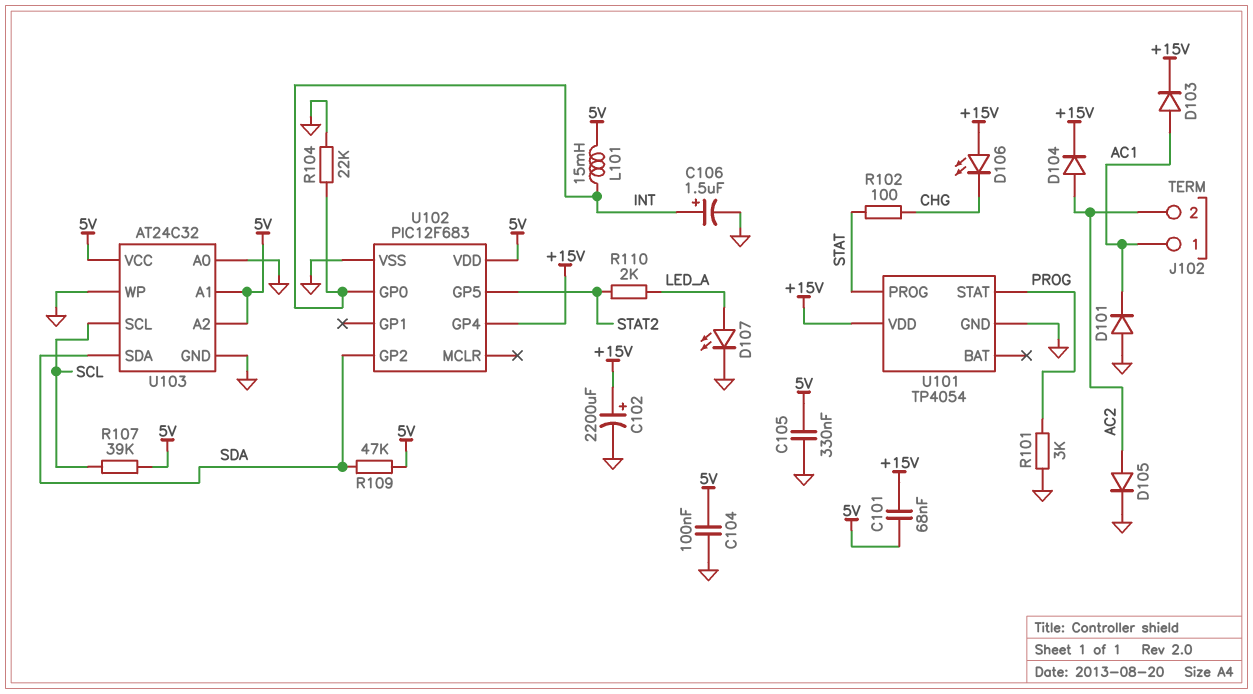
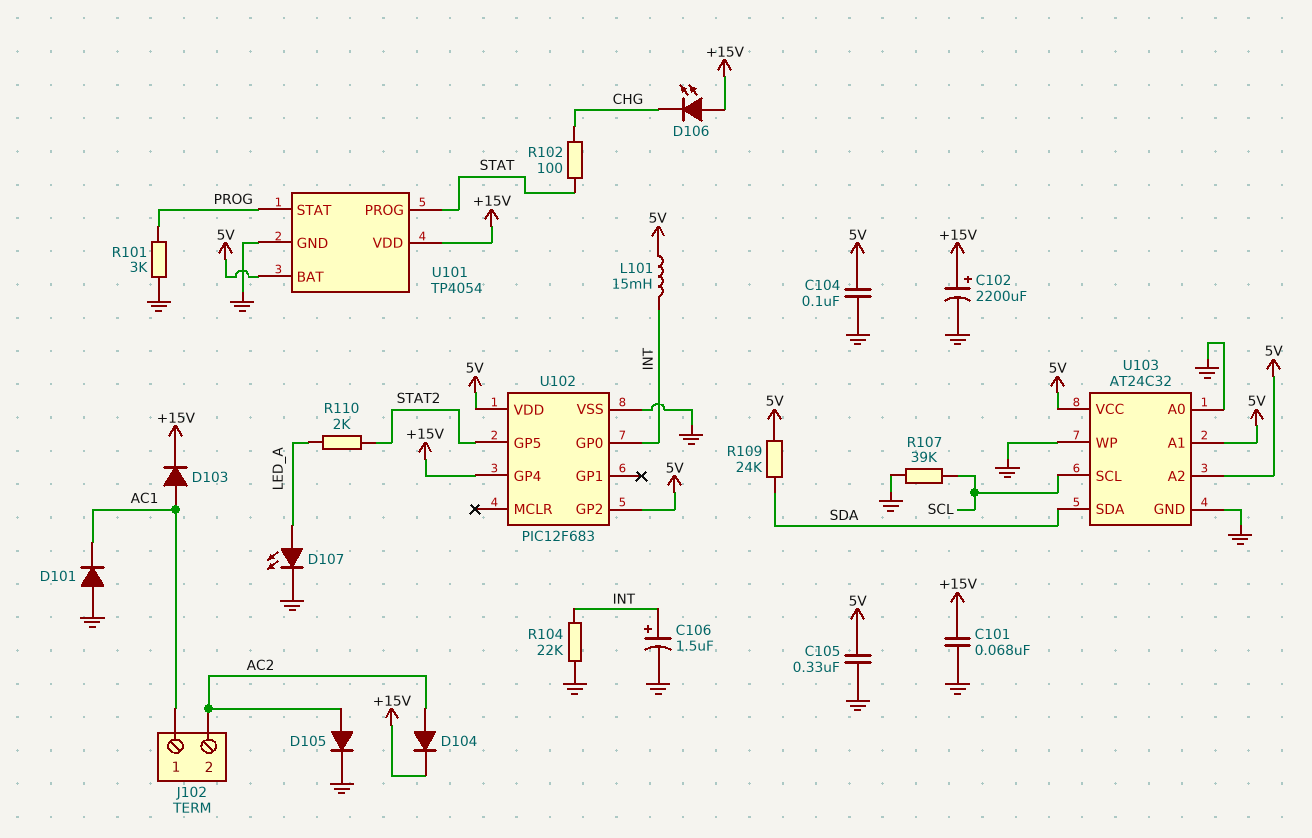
C101: 68nF (+15V, 5V) -> 68nF (+15V, GND)
R107: 39k (5V, SCL) -> 39k (GND, SCL)
R109: 47k (5V, SDA) -> 24k (5V, SDA)
U101 pin BAT: none -> 5V
U102 pin GP2: SDA -> 5V

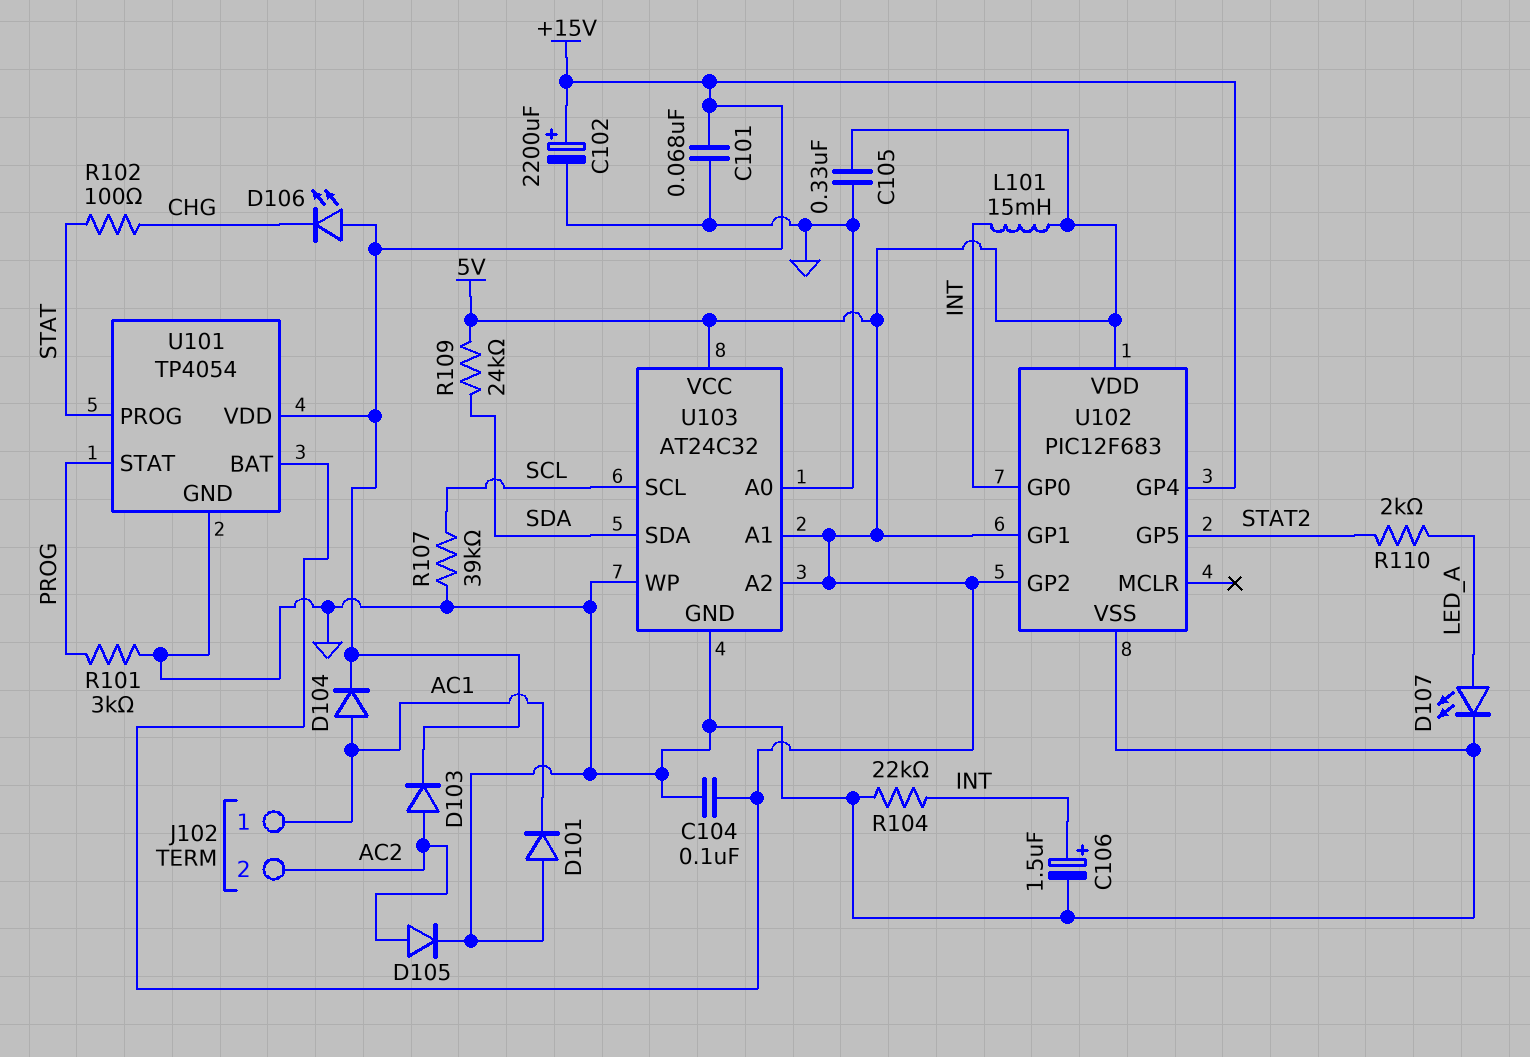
D103: diode (A AC1, K +15V) -> diode (A AC2, K +15V)
D104: diode (A AC2, K +15V) -> diode (A AC1, K +15V)
U102 pin GP1: none -> 5V

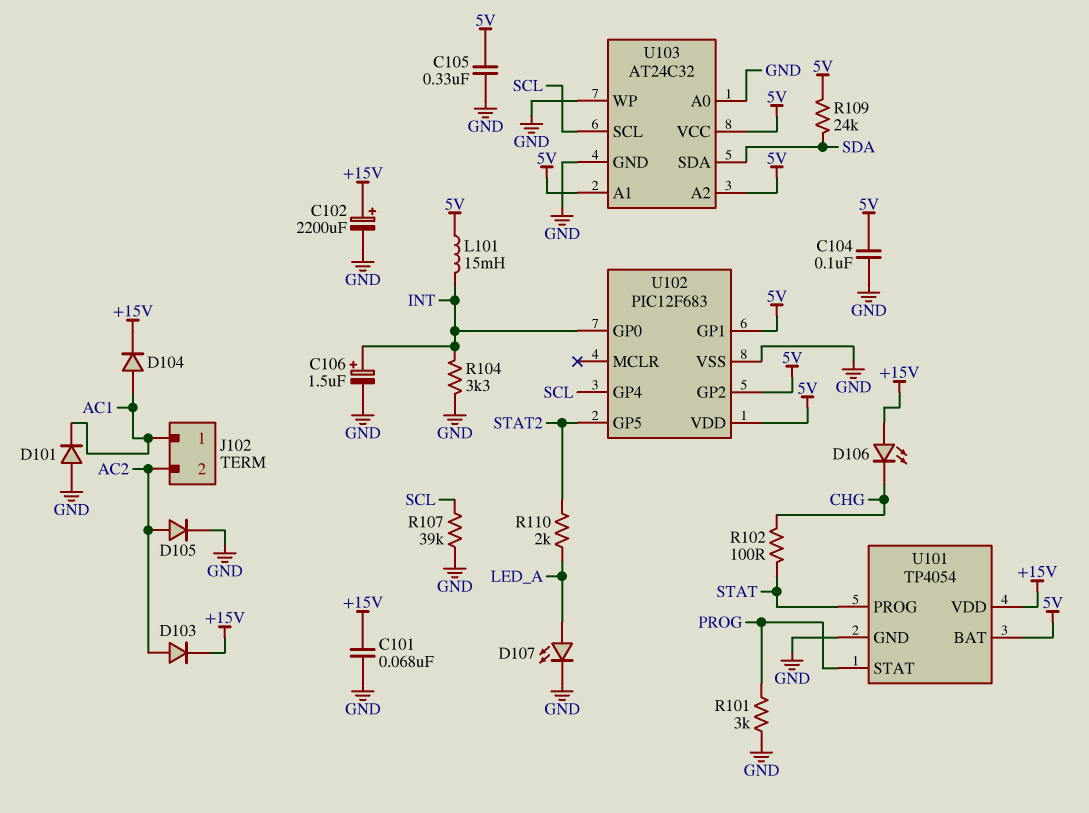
R104: 22k (GND, INT) -> 3.3k (GND, INT)
U102 pin GP4: +15V -> SCL

